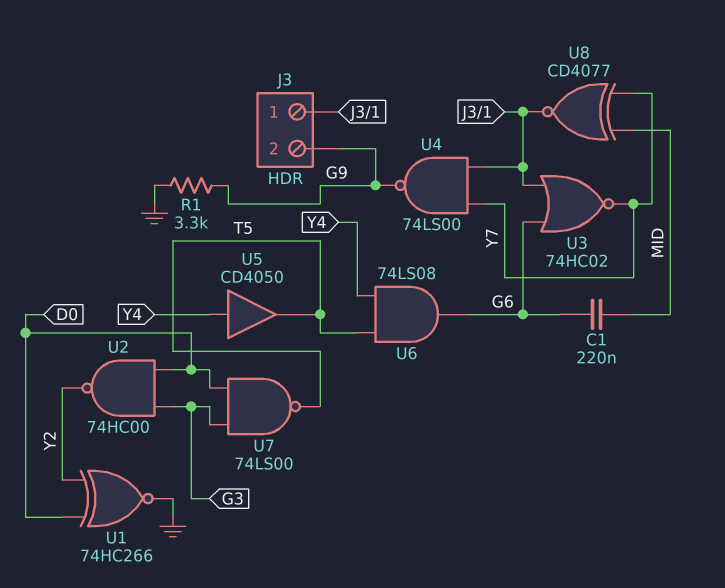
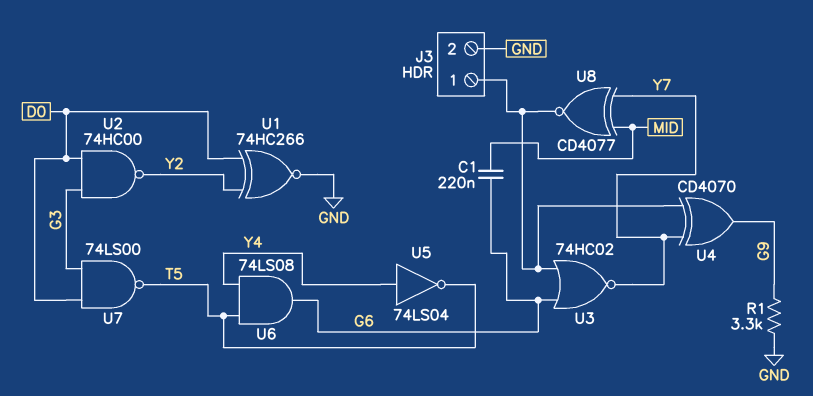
J3 pin 2: G9 -> GND
U4: NAND 74LS00 (in J3/1, in Y7, out G9) -> XOR CD4070 (in J3/1, in Y7, out G9)
U5: buffer CD4050 (in Y4, out T5) -> NOT 74LS04 (in Y4, out T5)

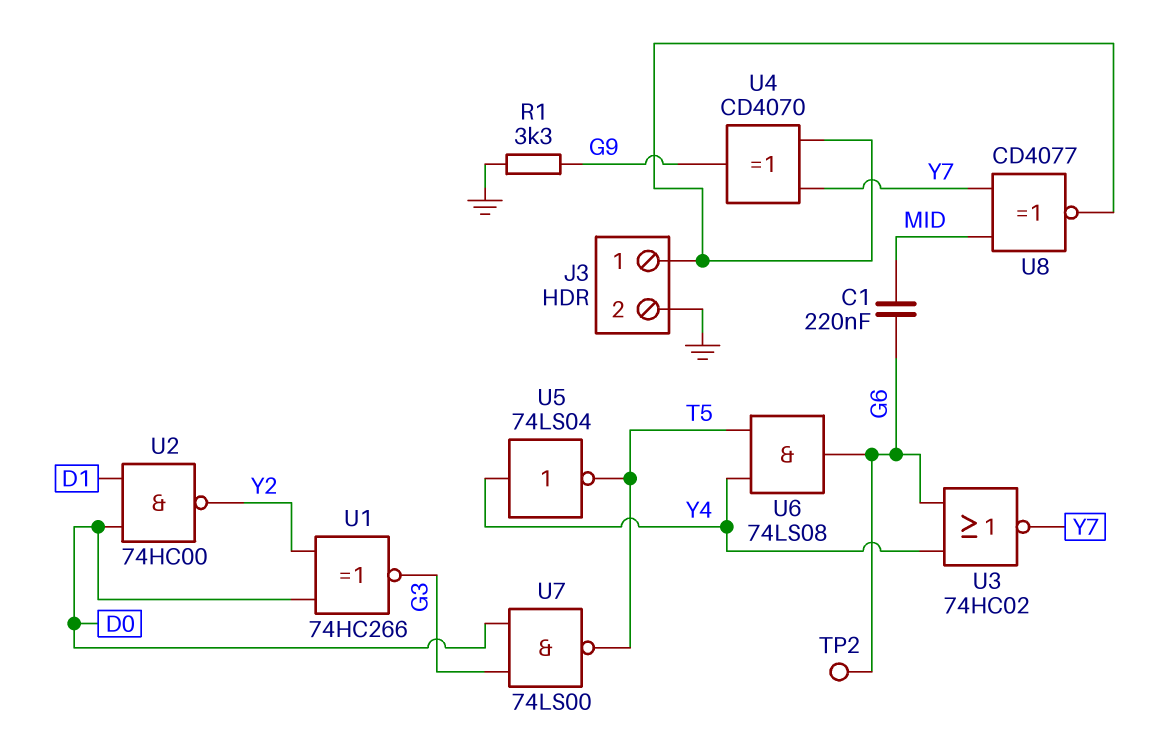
TP2: none -> test point (G6)
U1: XNOR 74HC266 (in D0, in Y2, out GND) -> XNOR 74HC266 (in D0, in Y2, out G3)
U2: NAND 74HC00 (in D0, in G3, out Y2) -> NAND 74HC00 (in D0, in D1, out Y2)
U3: NOR 74HC02 (in G6, in J3/1, out Y7) -> NOR 74HC02 (in G6, in Y4, out Y7)

